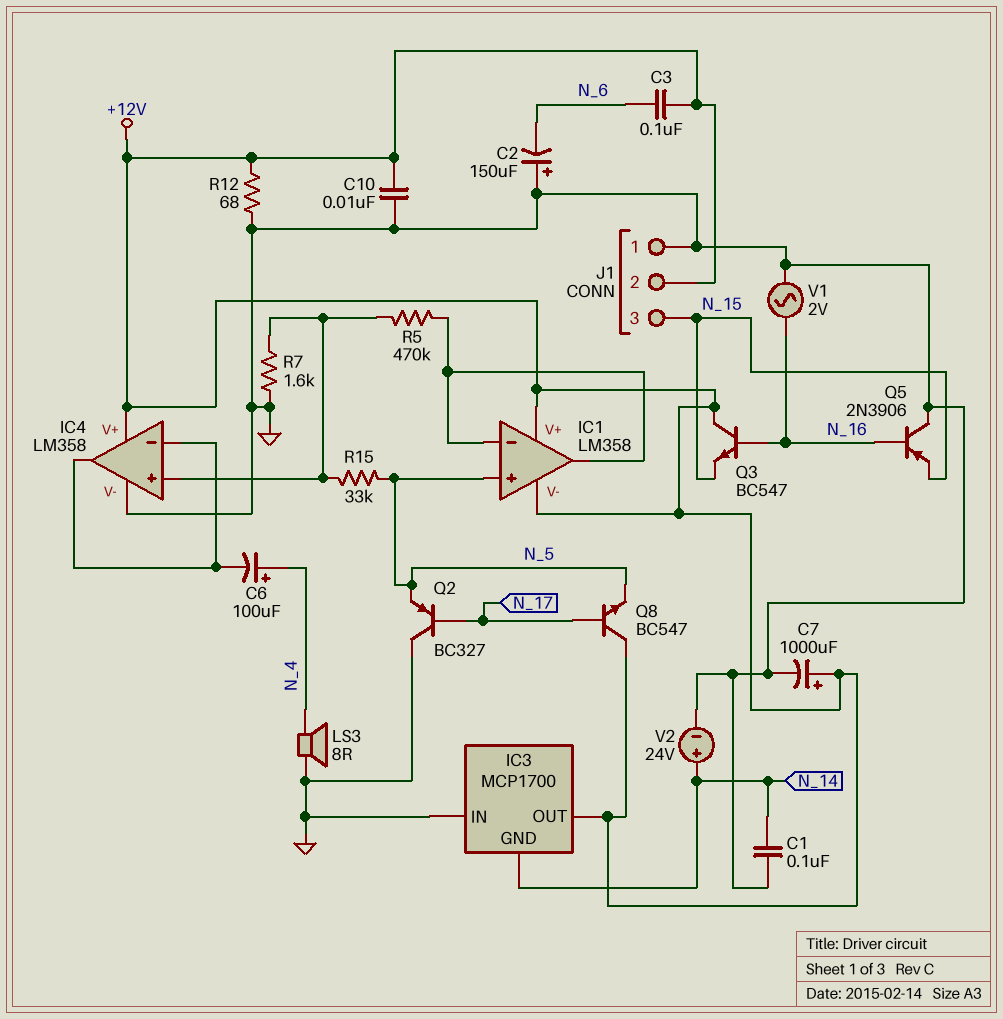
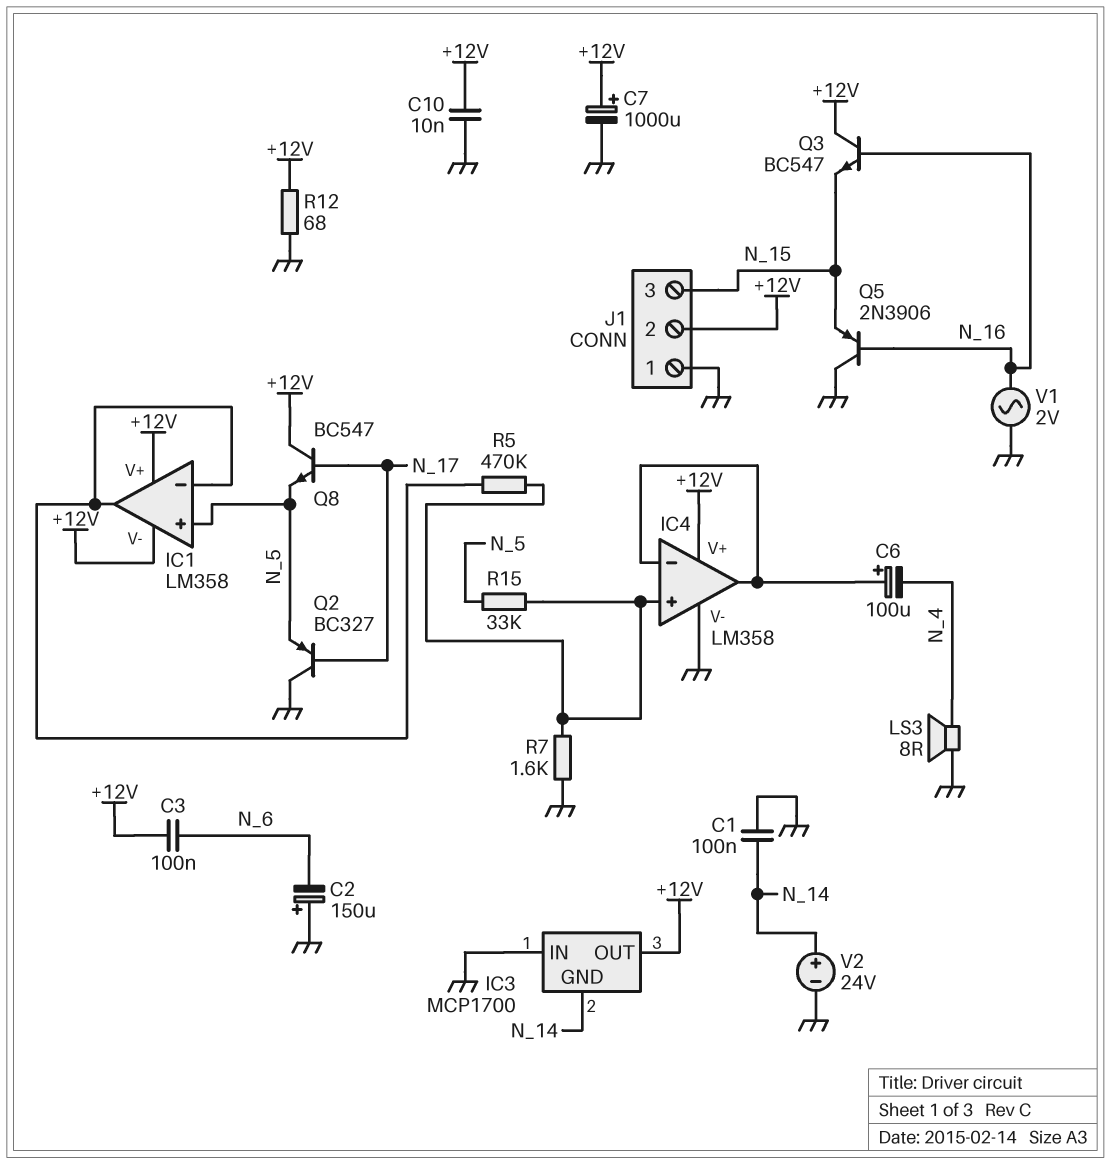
C6: 100uF (plus N_4, minus IC4/in-) -> 100uF (plus IC4/in-, minus N_4)

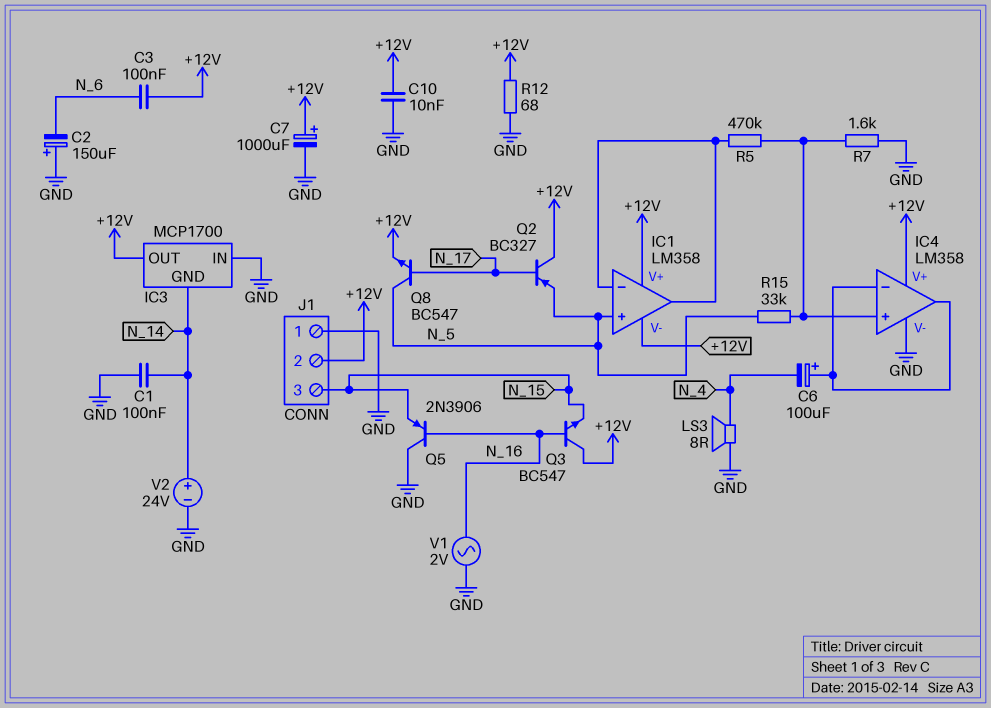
Q2: PNP BC327 (B N_17, C GND, E N_5) -> PNP BC327 (B N_17, C +12V, E N_5)
Q8: NPN BC547 (B N_17, C +12V, E N_5) -> NPN BC547 (B N_17, C N_5, E +12V)

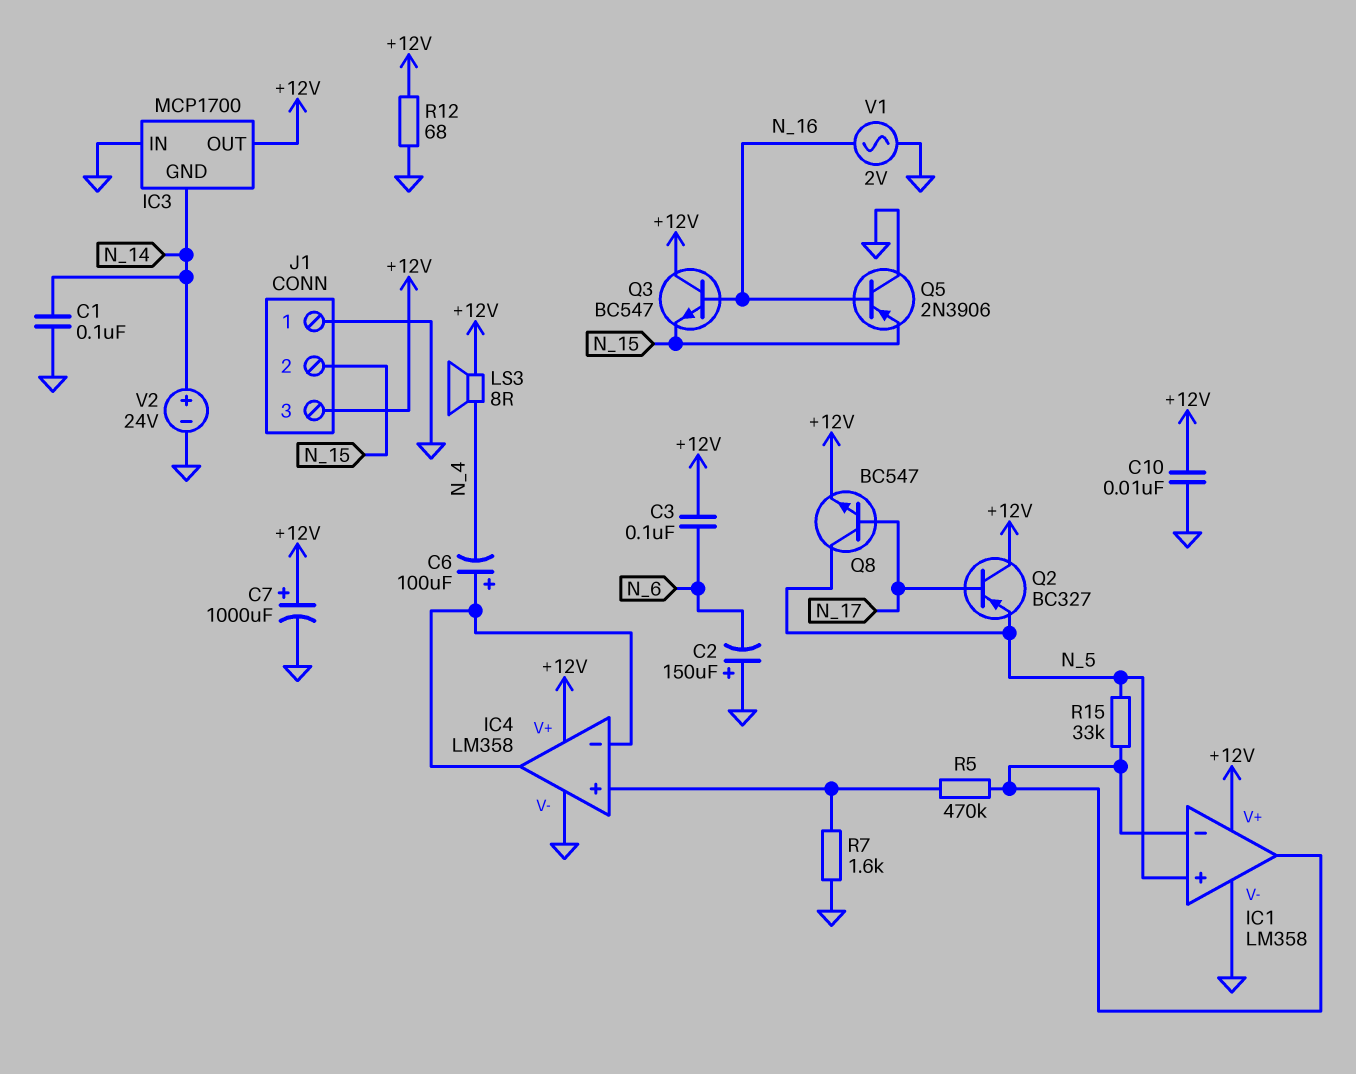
IC1 pin V-: +12V -> GND
J1 pin 2: +12V -> N_15
J1 pin 3: N_15 -> +12V
LS3: speaker 8R (GND, N_4) -> speaker 8R (+12V, N_4)
R15: 33k (IC4/in+, N_5) -> 33k (IC1/in-, N_5)

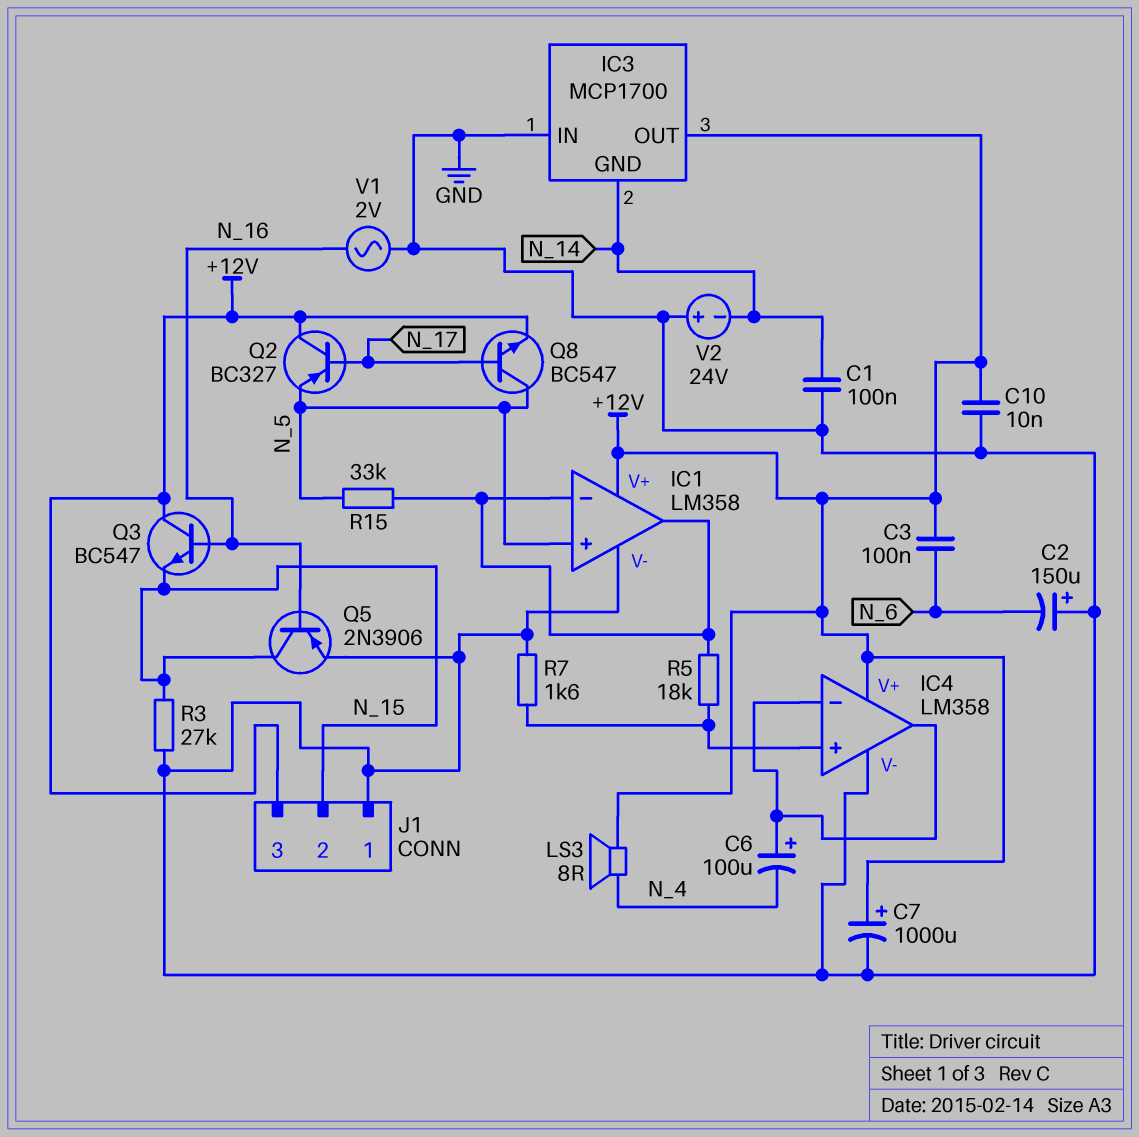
Q5: PNP 2N3906 (B N_16, C GND, E N_15) -> PNP 2N3906 (B N_16, C N_15, E GND)
R3: none -> 27k (GND, N_15)
R5: 470k (IC1/in-, IC4/in+) -> 18k (IC1/in-, IC4/in+)
R12: 68 (+12V, GND) -> none
V2: 24V (plus N_14, minus GND) -> 24V (plus GND, minus N_14)

